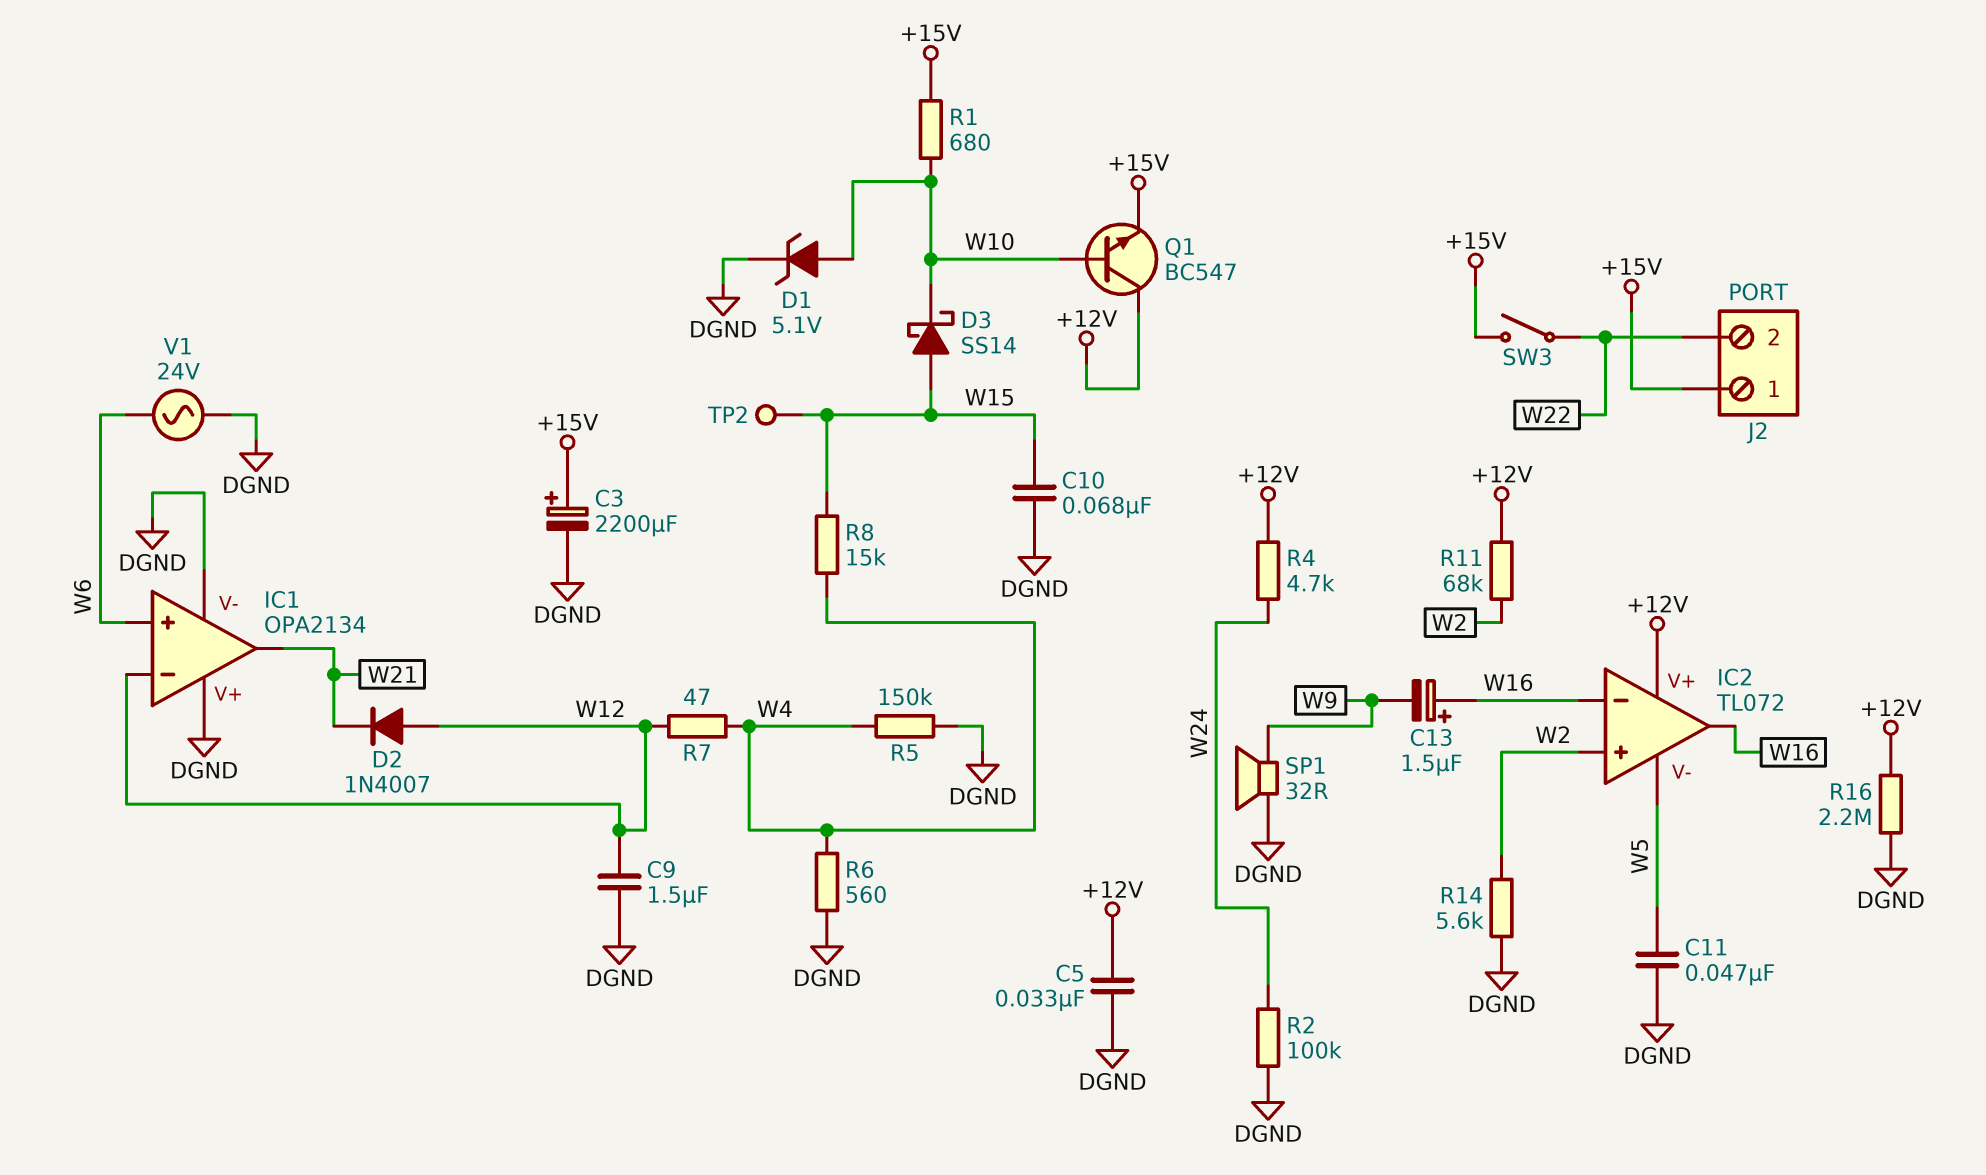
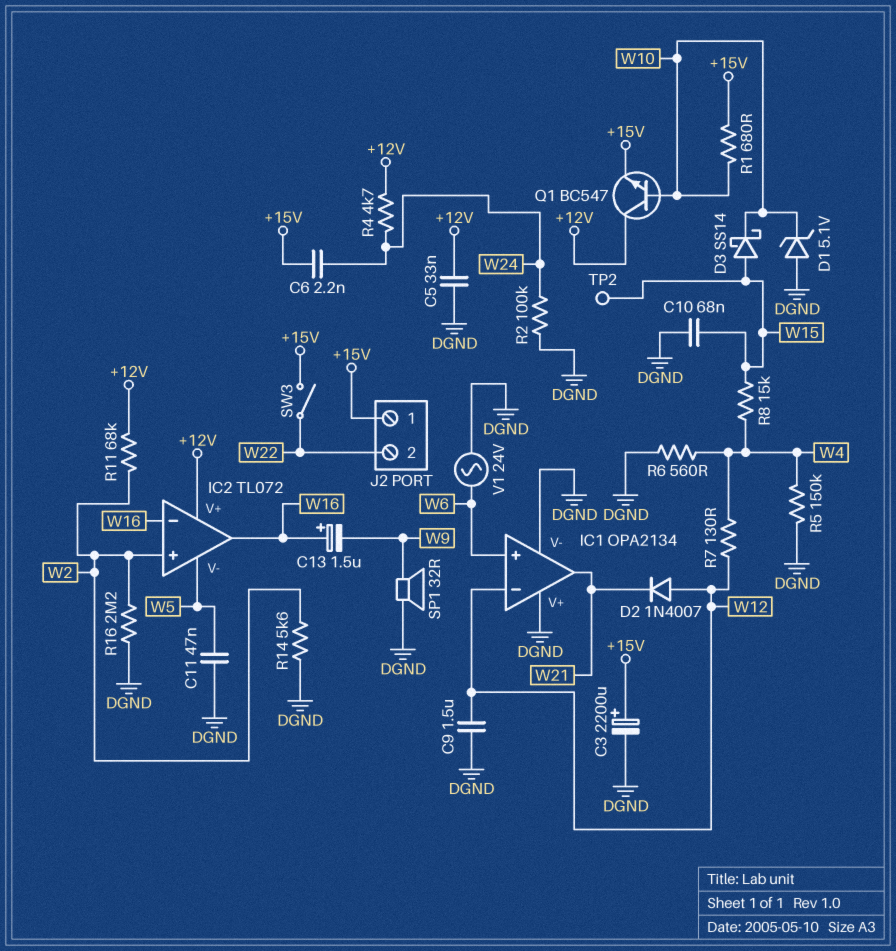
C6: none -> 2.2nF (+15V, W24)
D1: zener 5.1V (A W10, K DGND) -> zener 5.1V (A DGND, K W10)
R7: 47 (W4, W12) -> 130 (W4, W12)
R16: 2.2M (+12V, DGND) -> 2.2M (DGND, W2)

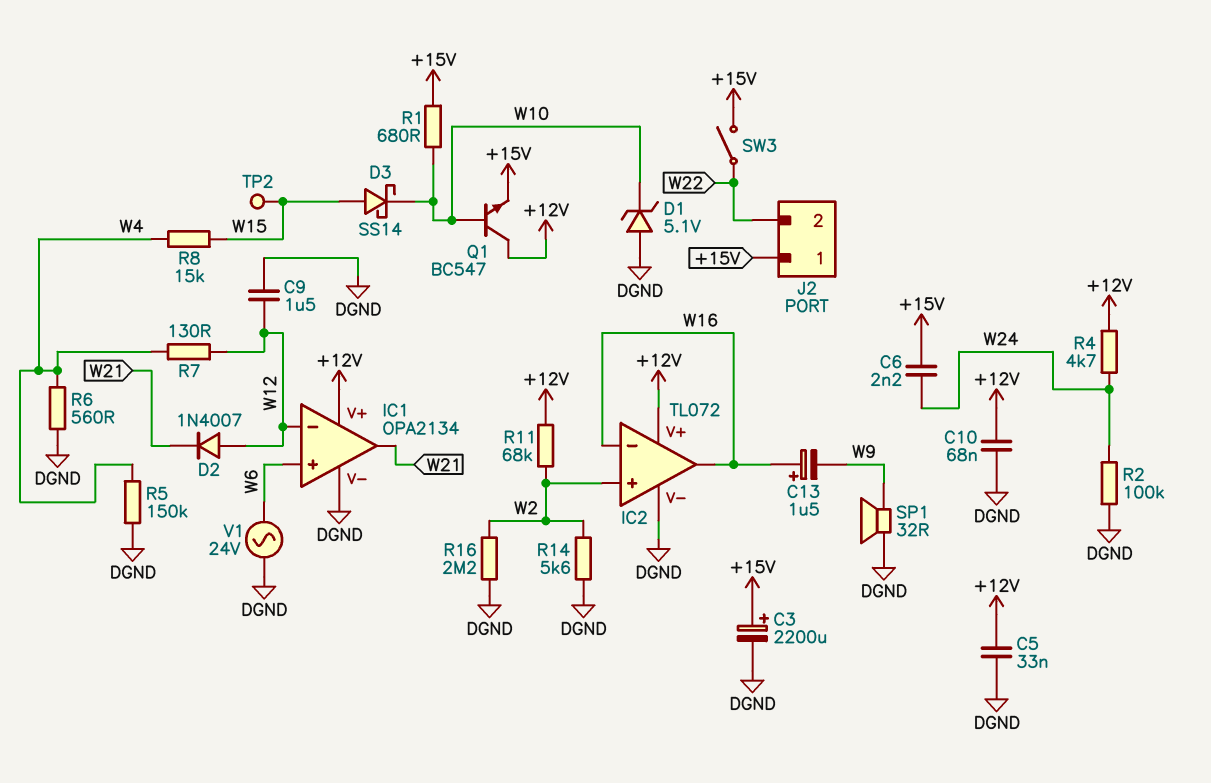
C10: 68nF (DGND, W15) -> 68nF (+12V, DGND)
C11: 47nF (DGND, W5) -> none
IC1 pin V+: DGND -> +12V
IC2 pin V-: W5 -> DGND

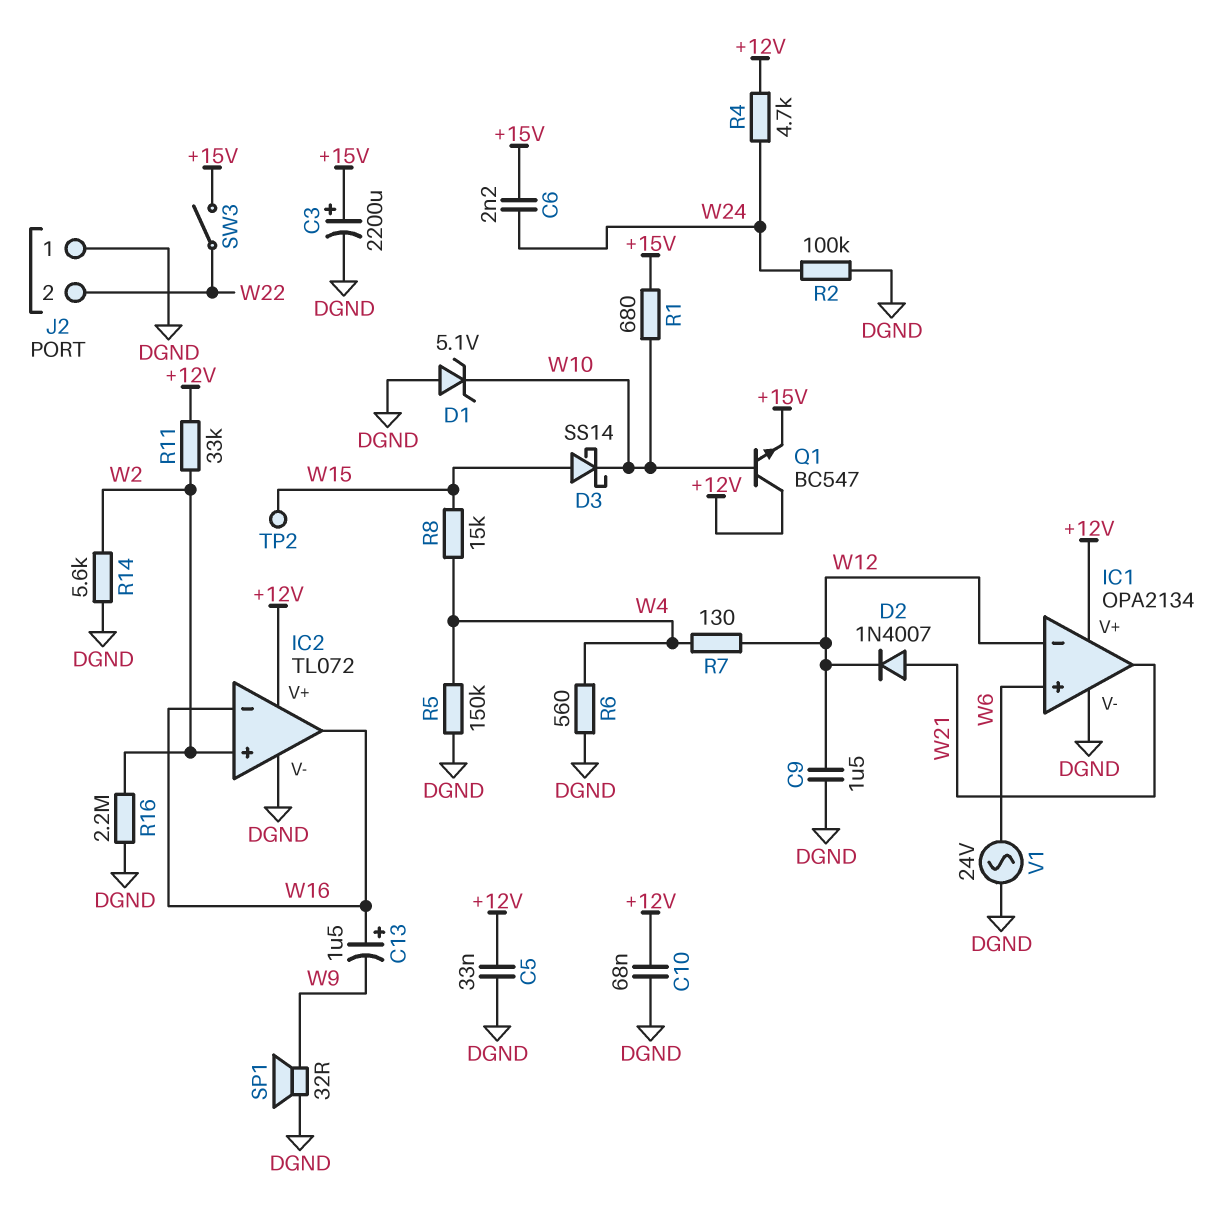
D2: diode 1N4007 (A W12, K W21) -> diode 1N4007 (A W21, K W12)
J2 pin 1: +15V -> DGND
R11: 68k (+12V, W2) -> 33k (+12V, W2)

